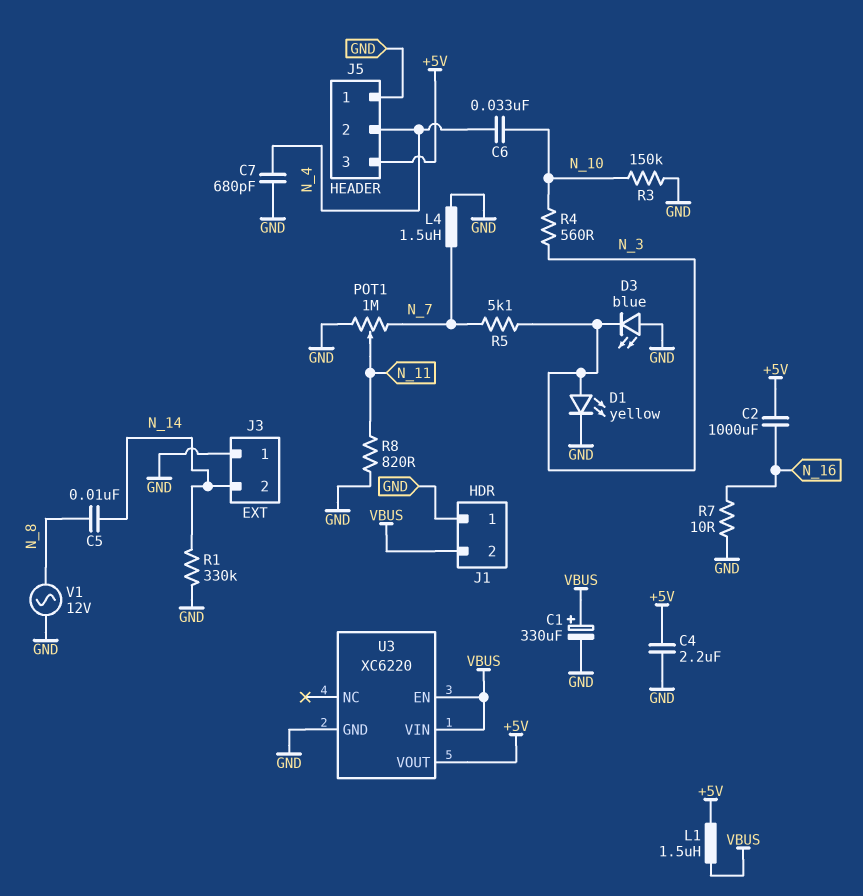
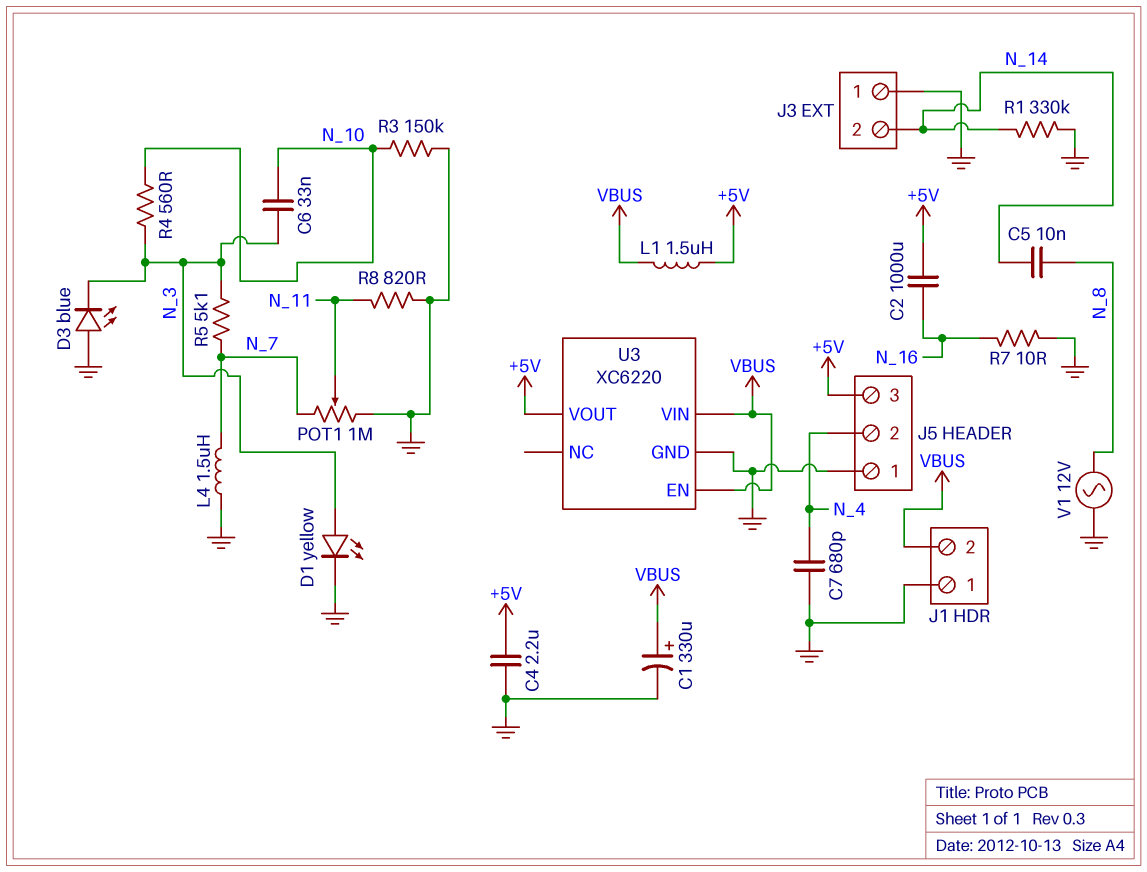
C6: 33nF (N_4, N_10) -> 33nF (N_3, N_10)

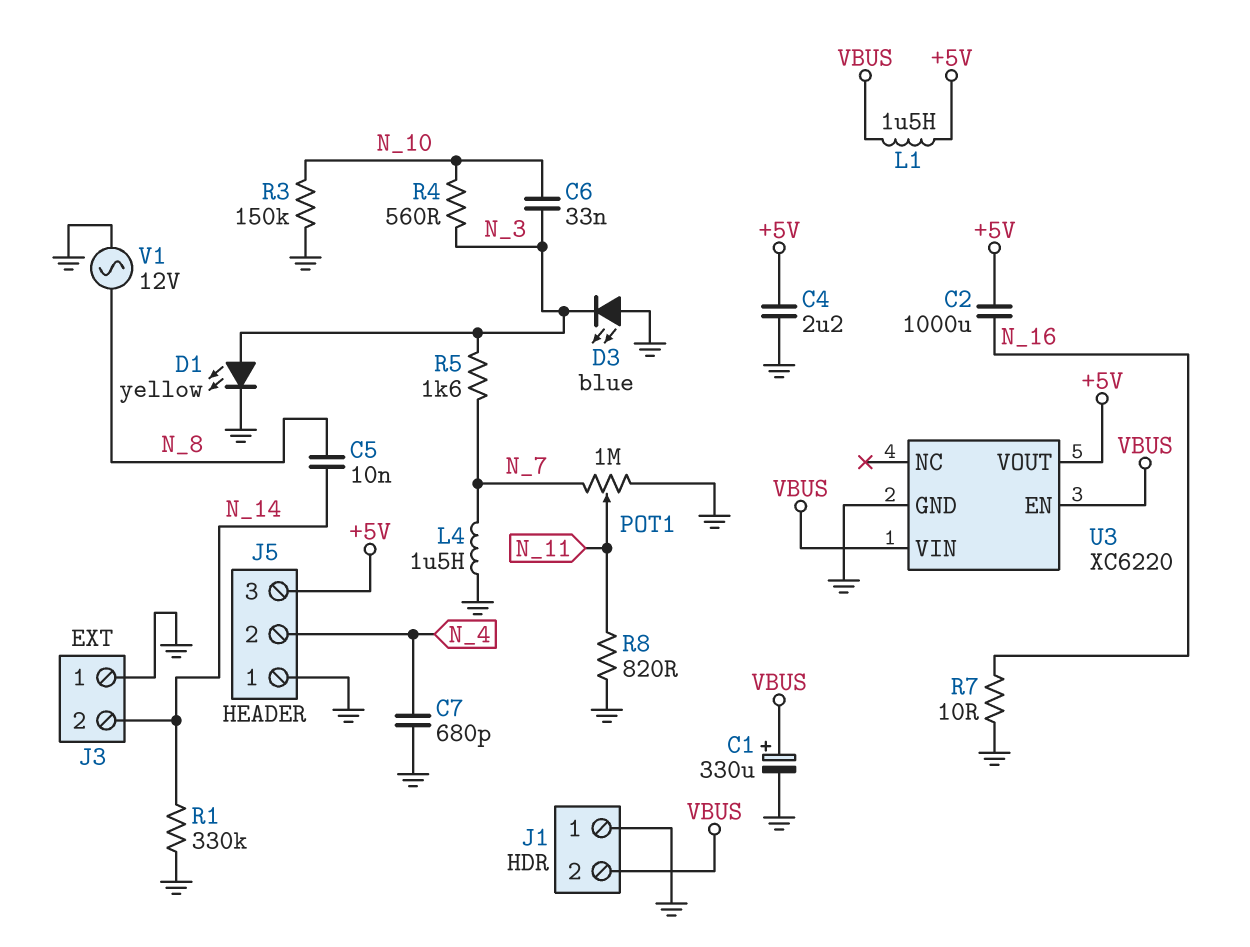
R5: 5.1k (N_3, N_7) -> 1.6k (N_3, N_7)

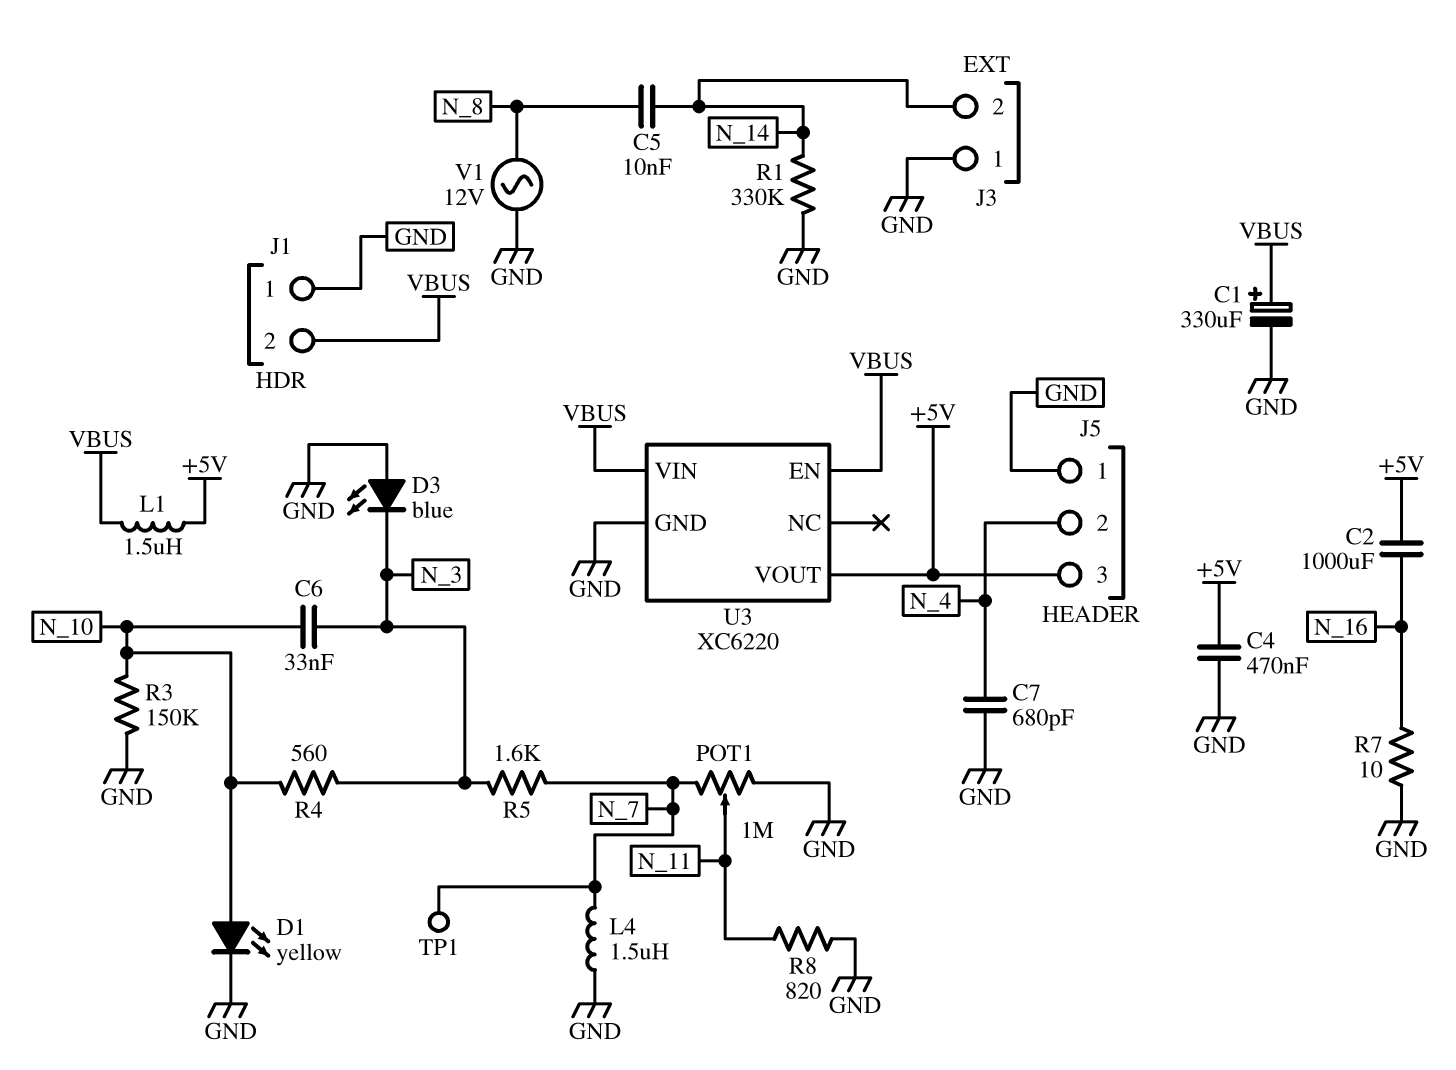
C4: 2.2uF (+5V, GND) -> 470nF (+5V, GND)
D1: LED yellow (A N_3, K GND) -> LED yellow (A N_10, K GND)
TP1: none -> test point (N_7)

